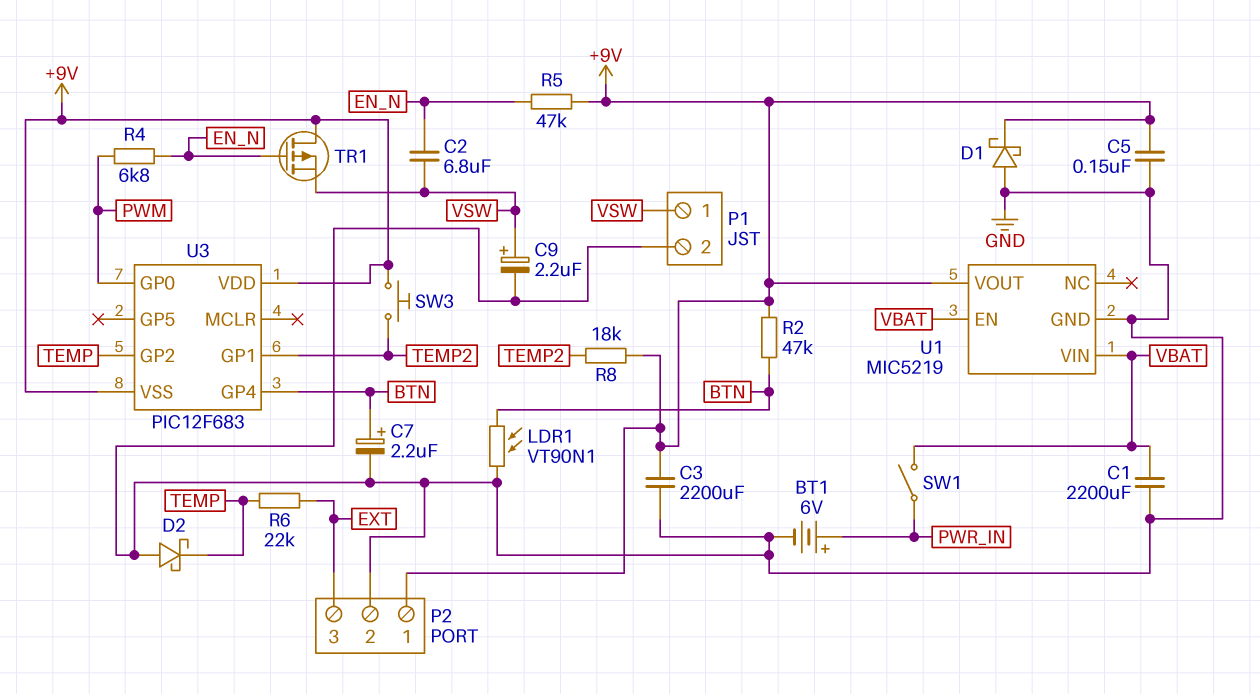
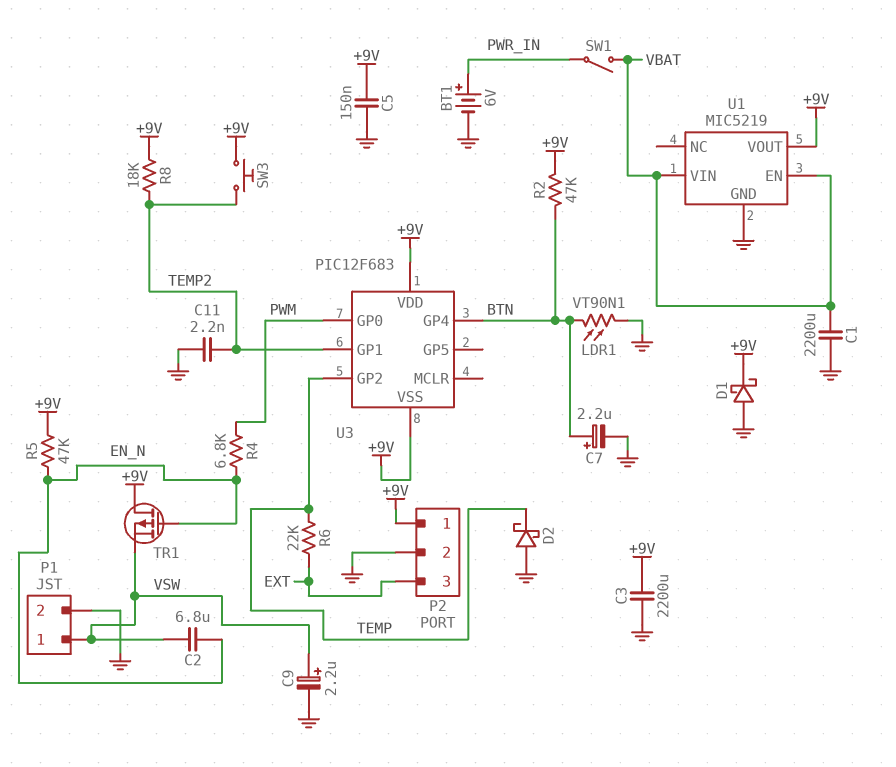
C11: none -> 2.2nF (GND, TEMP2)

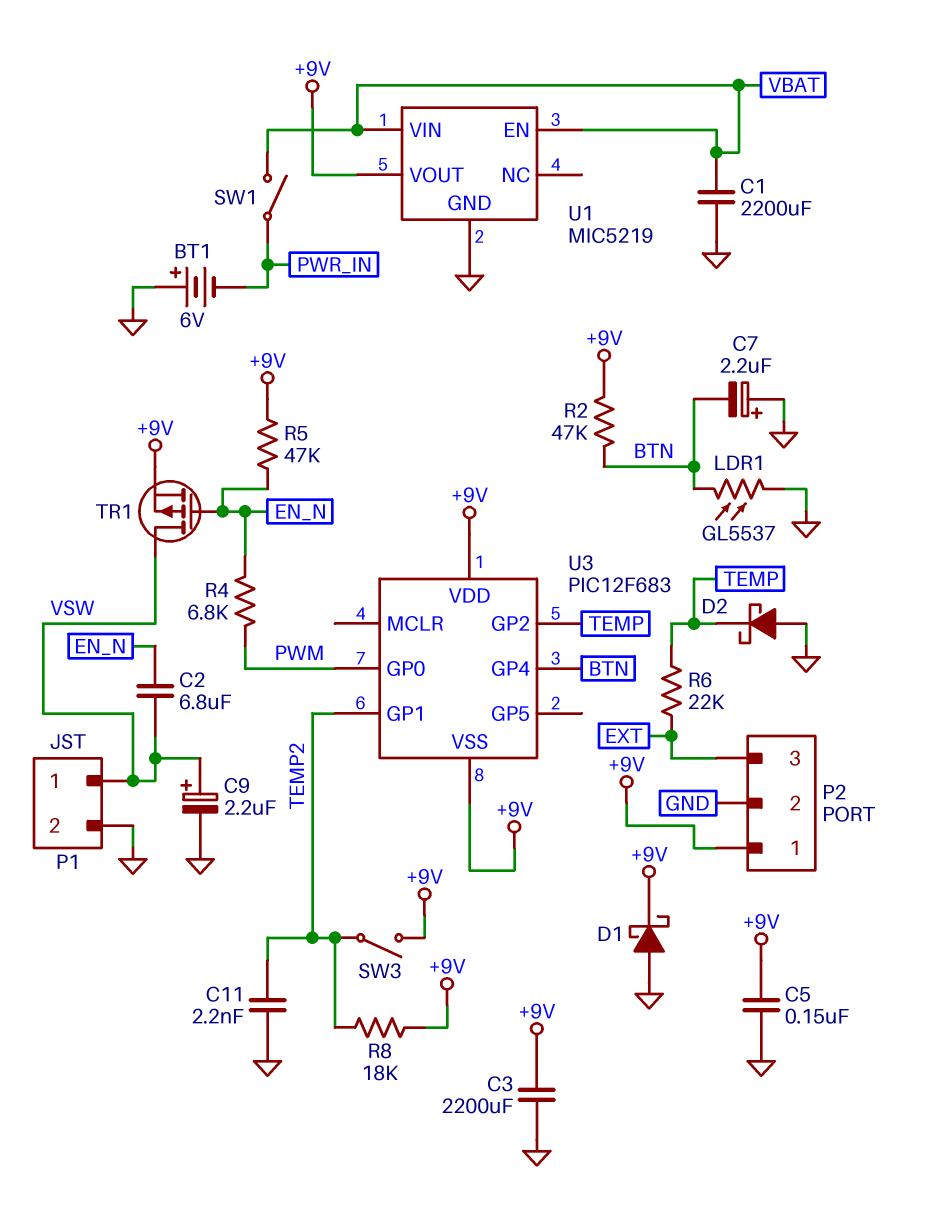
BT1: 6V (plus PWR_IN, minus GND) -> 6V (plus GND, minus PWR_IN)
C7: 2.2uF (plus BTN, minus GND) -> 2.2uF (plus GND, minus BTN)
LDR1: VT90N1 (BTN, GND) -> GL5537 (BTN, GND)
SW3: button (+9V, TEMP2) -> switch (+9V, TEMP2)
TR1: PMOS (G EN_N, D +9V, S VSW) -> PMOS (G EN_N, D VSW, S +9V)

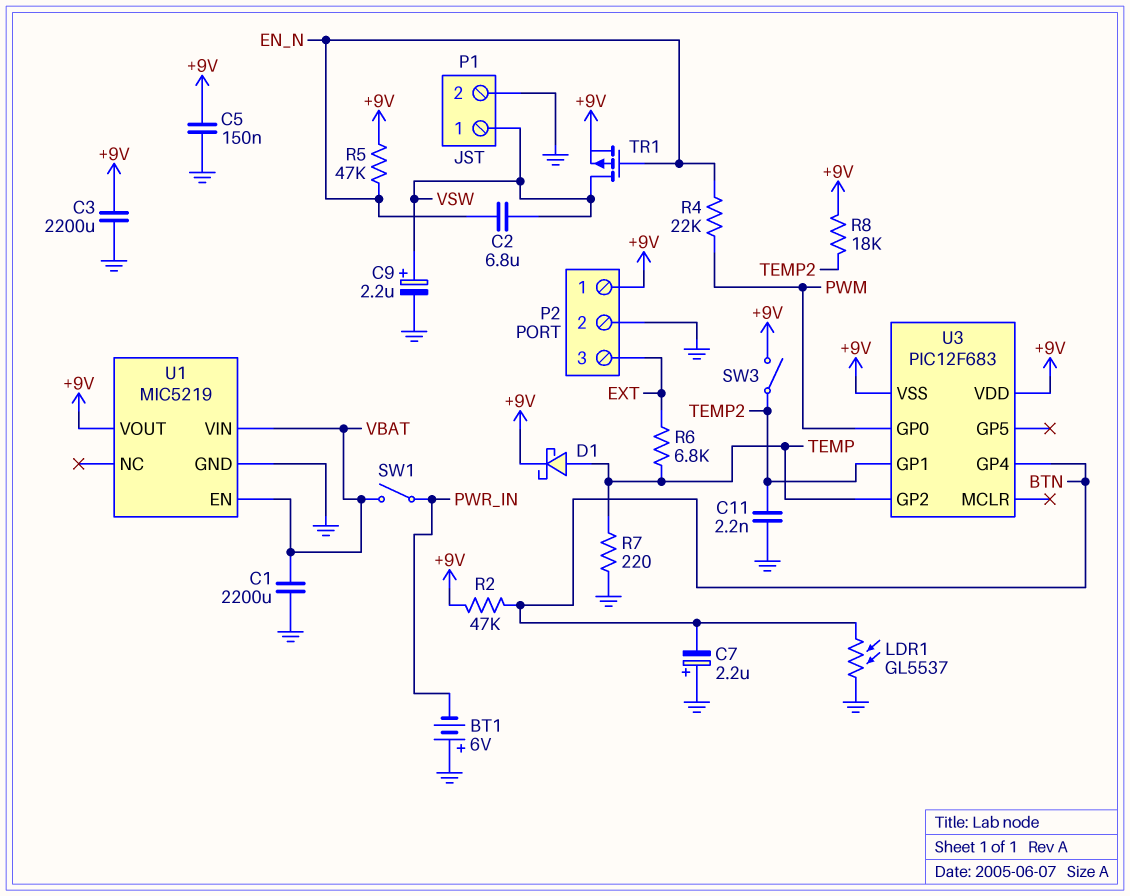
D1: schottky (A GND, K +9V) -> schottky (A TEMP, K +9V)
D2: schottky (A GND, K TEMP) -> none
R4: 6.8k (EN_N, PWM) -> 22k (EN_N, PWM)
R6: 22k (EXT, TEMP) -> 6.8k (EXT, TEMP)
R7: none -> 220 (GND, TEMP)

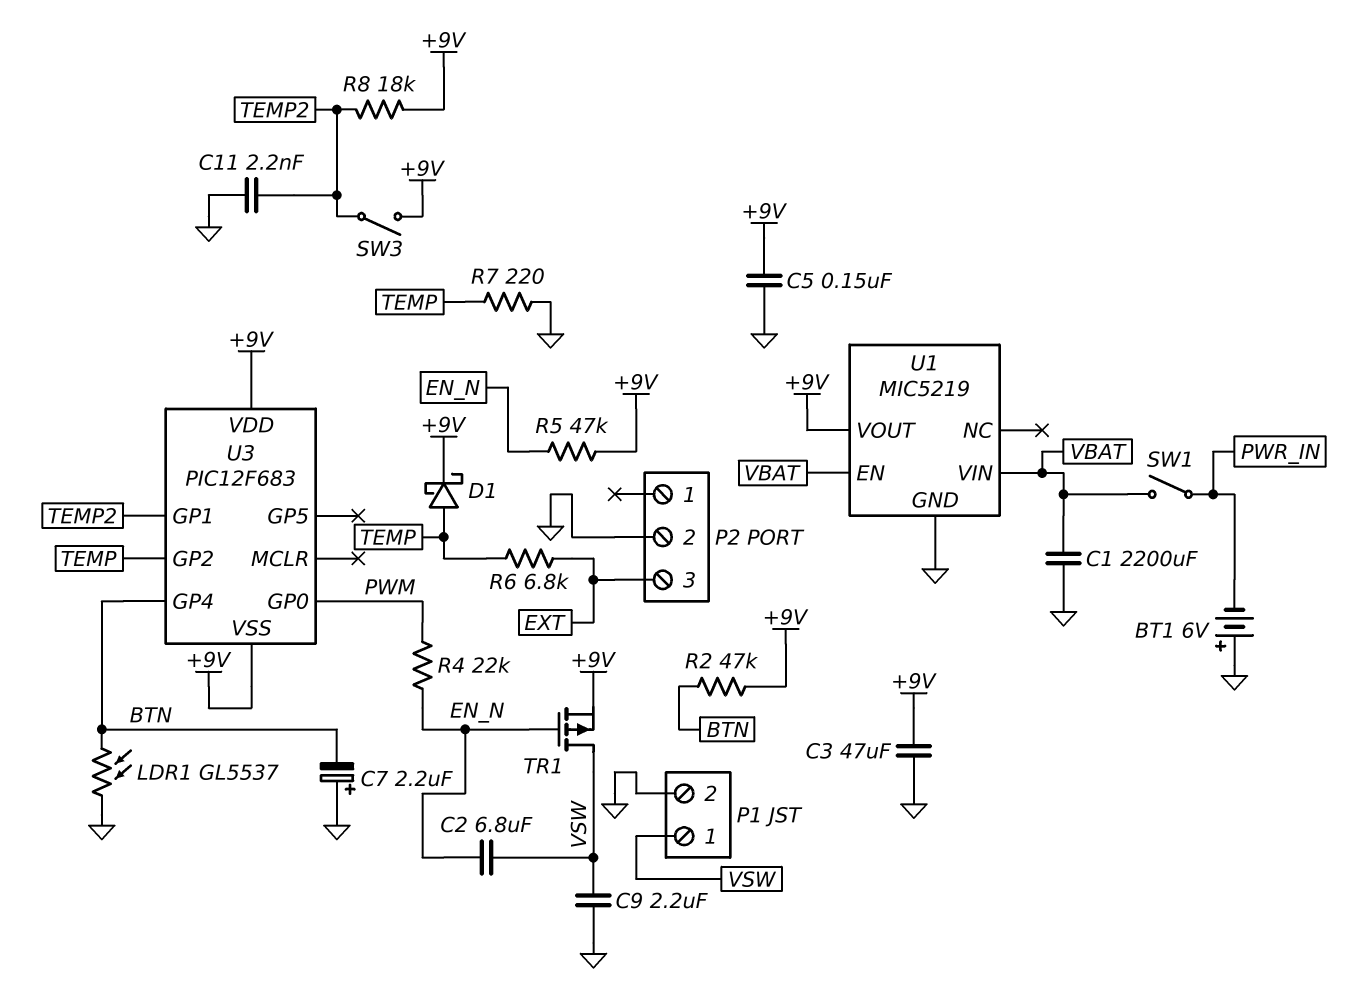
C3: 2200uF (+9V, GND) -> 47uF (+9V, GND)
C9: 2.2uF (plus VSW, minus GND) -> 2.2uF (GND, VSW)
P2 pin 1: +9V -> none

